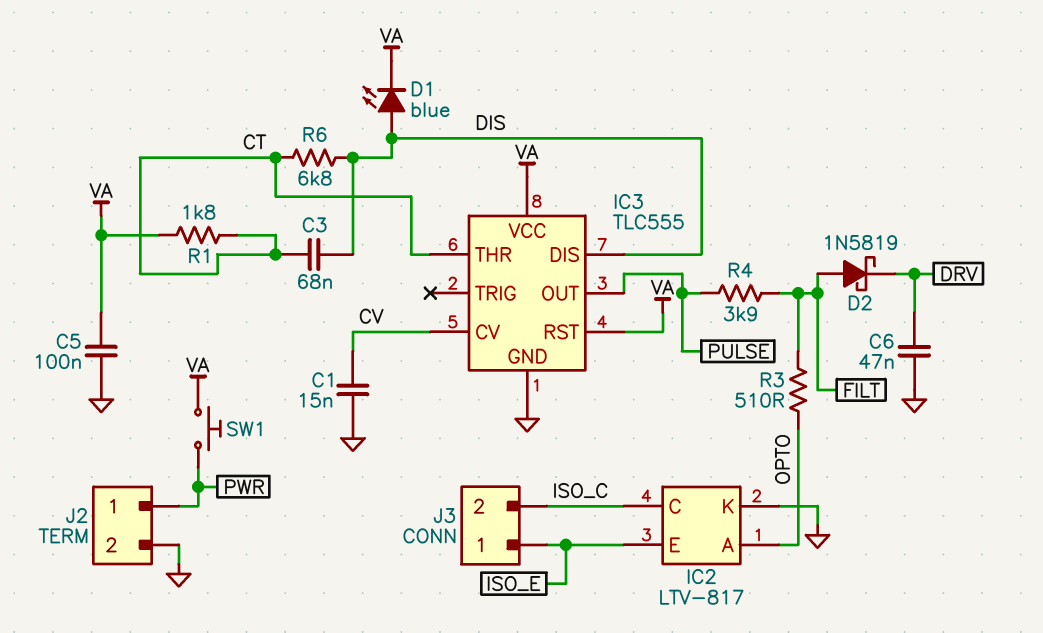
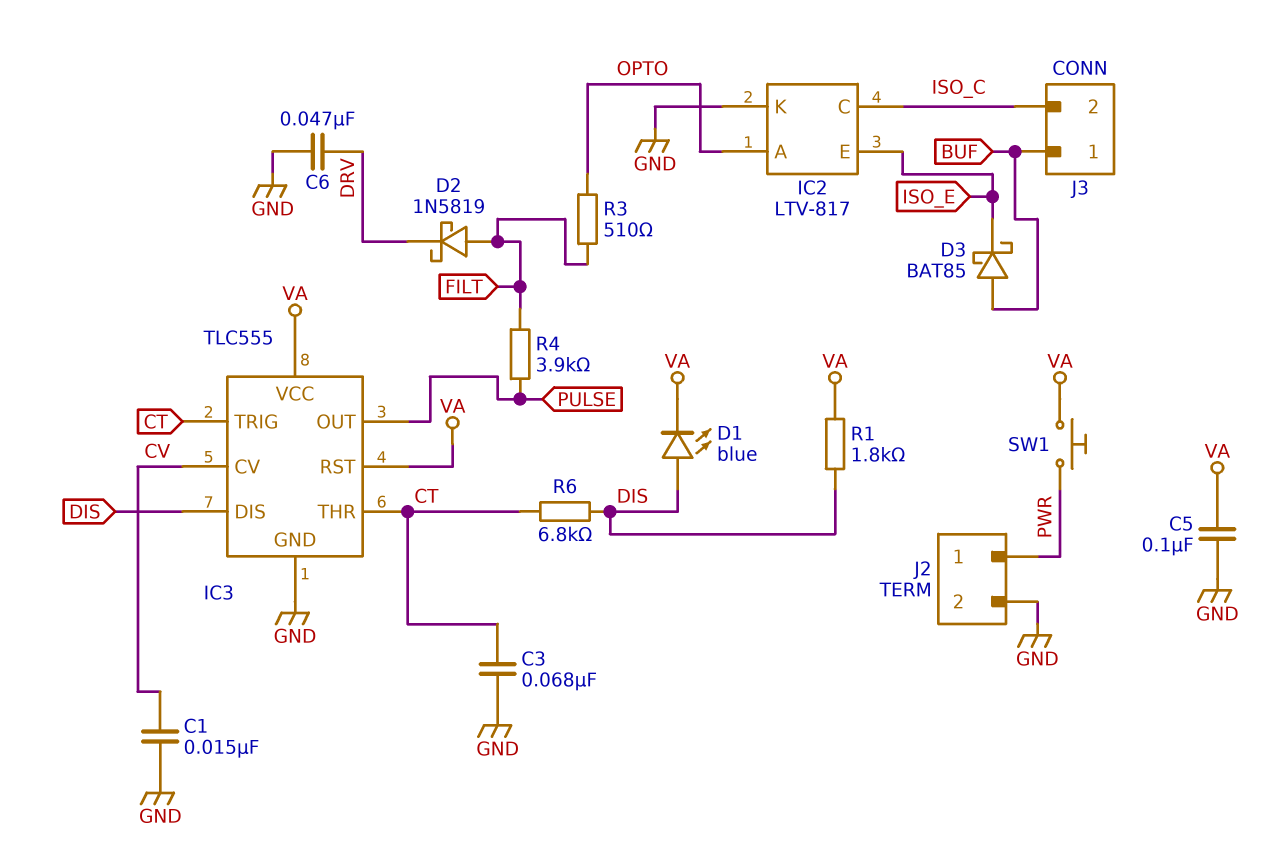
C3: 68nF (CT, DIS) -> 68nF (CT, GND)
D3: none -> schottky BAT85 (A BUF, K ISO_E)
IC3 pin TRIG: none -> CT
J3 pin 1: ISO_E -> BUF
R1: 1.8k (CT, VA) -> 1.8k (DIS, VA)

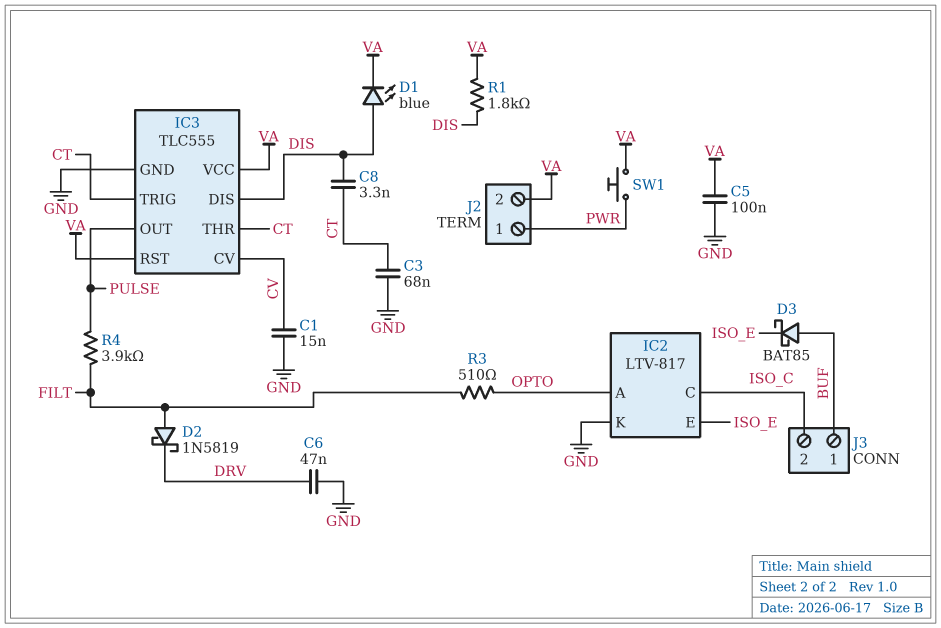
C8: none -> 3.3nF (CT, DIS)
J2 pin 2: GND -> VA
R6: 6.8k (CT, DIS) -> none

